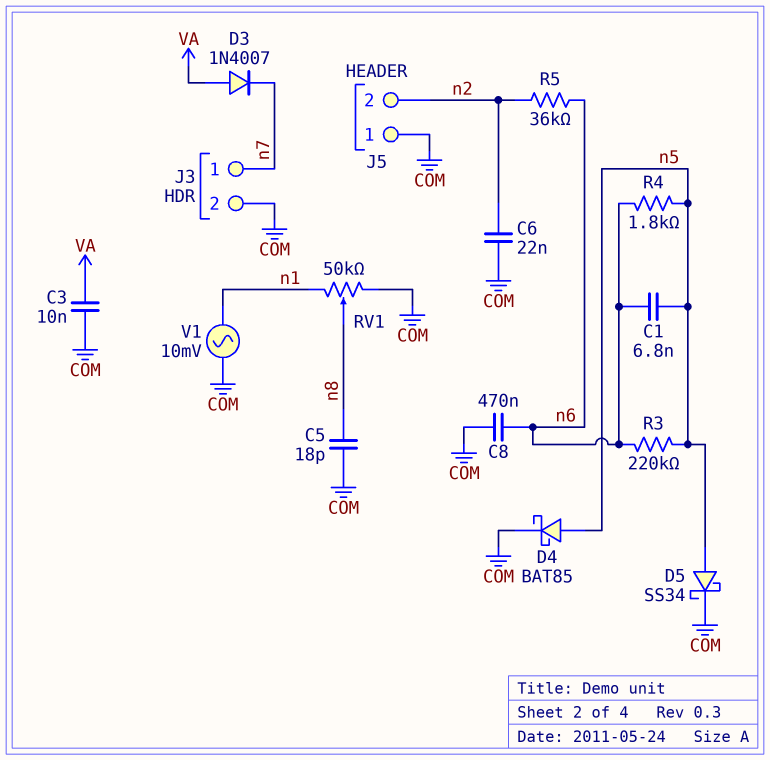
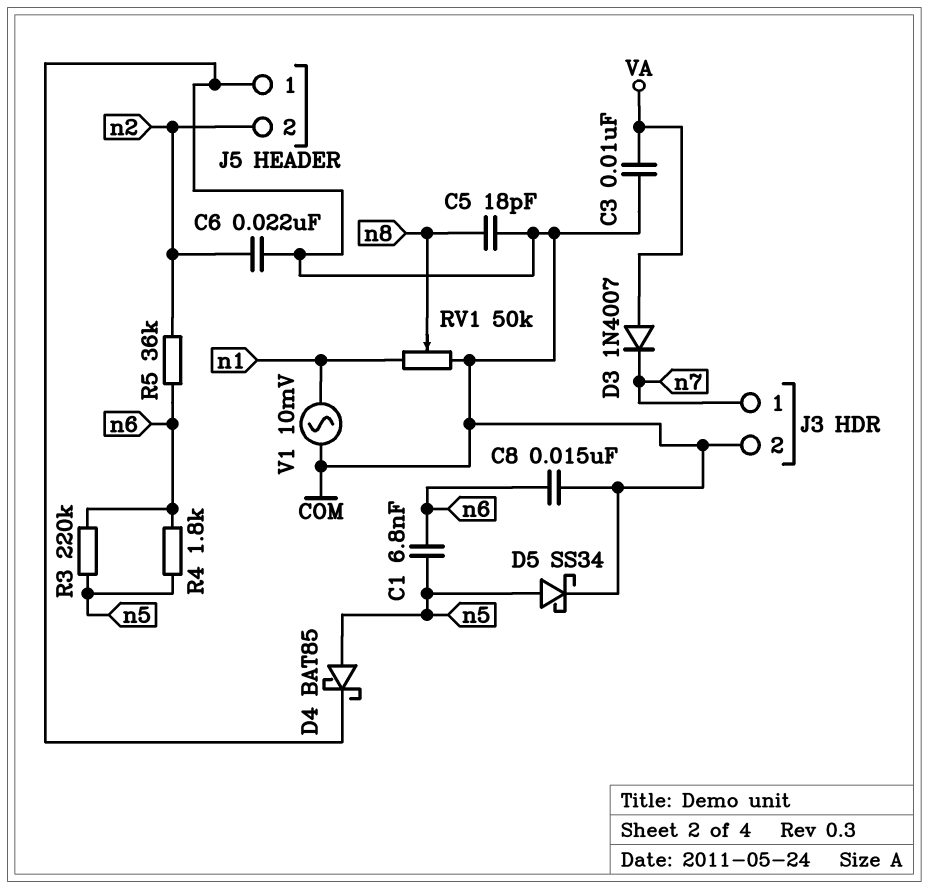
C8: 470nF (COM, n6) -> 15nF (COM, n6)

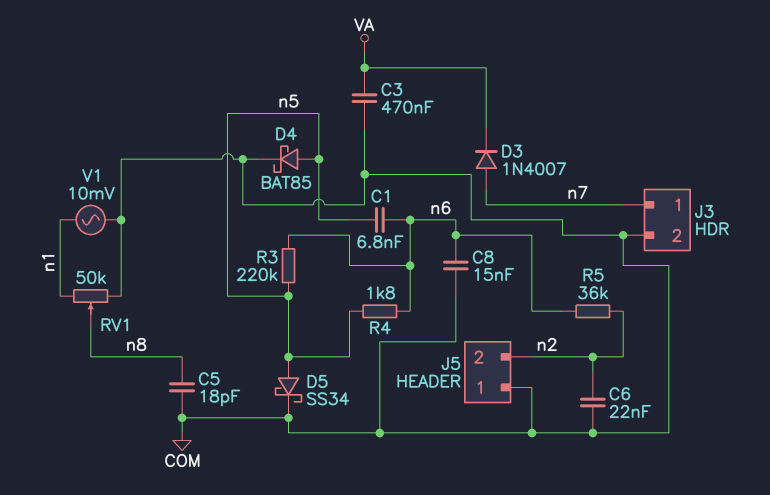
C3: 10nF (COM, VA) -> 470nF (COM, VA)
D3: diode 1N4007 (A VA, K n7) -> diode 1N4007 (A n7, K VA)

